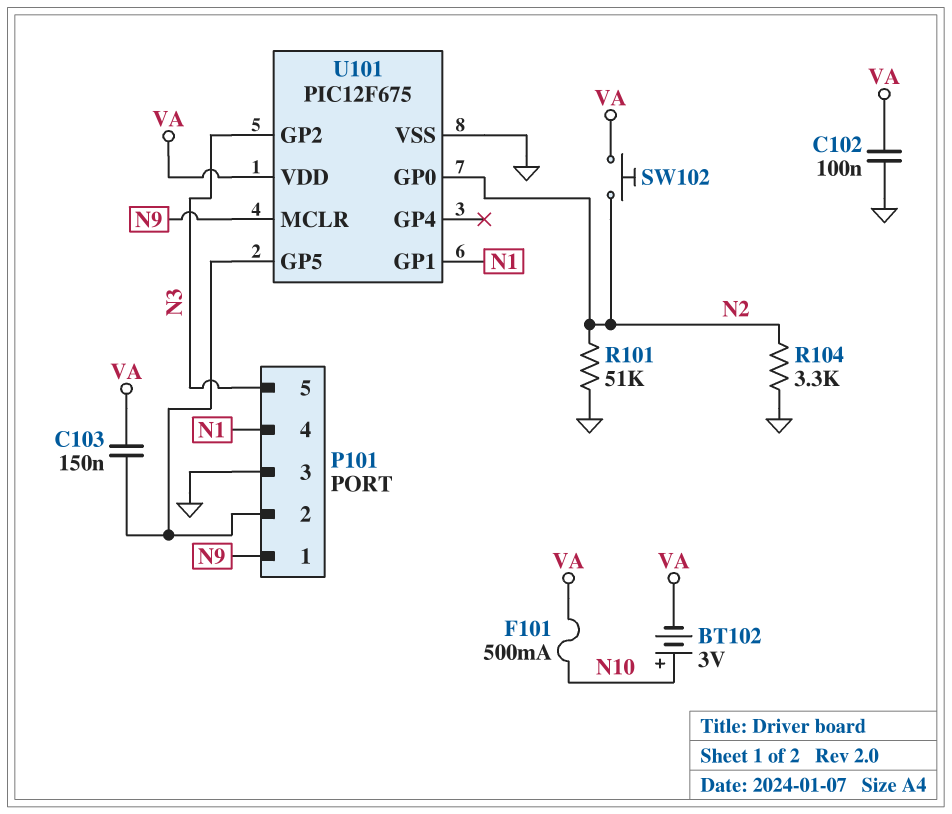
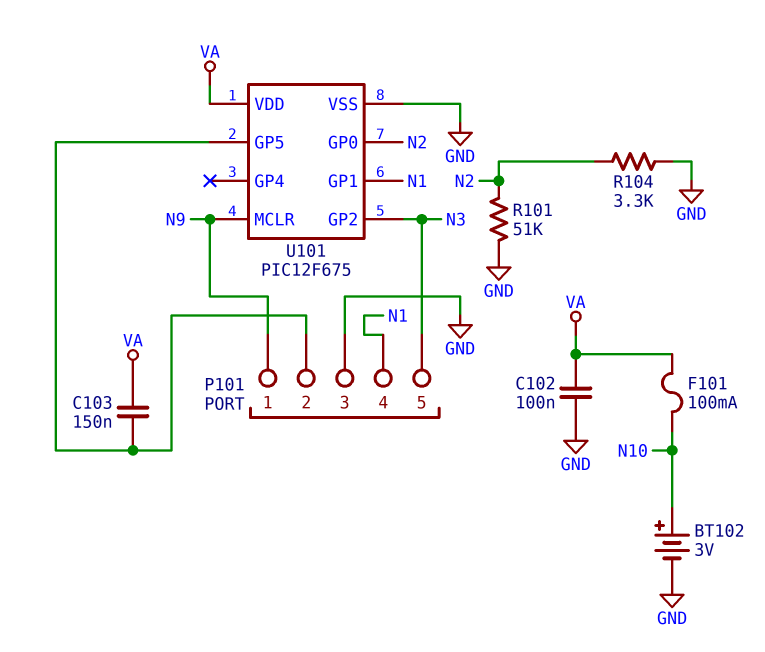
BT102: 3V (plus N10, minus VA) -> 3V (plus N10, minus GND)
F101: 500mA (N10, VA) -> 100mA (N10, VA)
SW102: button (N2, VA) -> none

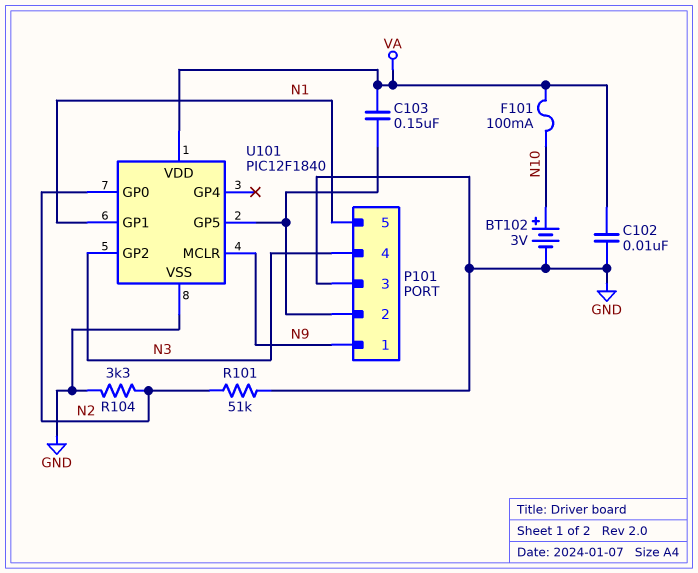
C102: 100nF (GND, VA) -> 10nF (GND, VA)
P101 pin 4: N1 -> N3
P101 pin 5: N3 -> N1
U101: PIC12F675 -> PIC12F1840

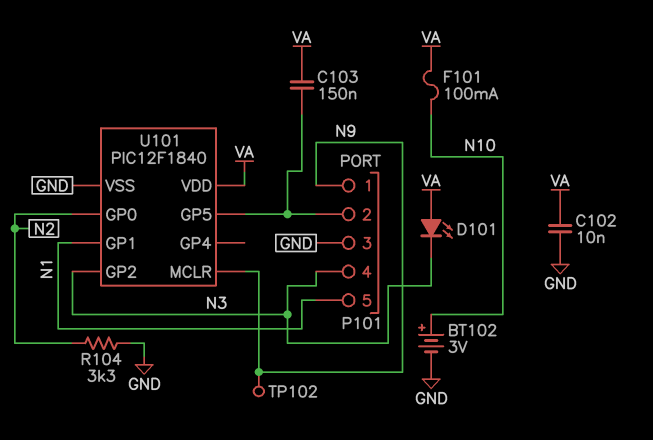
D101: none -> LED (A VA, K N3)
R101: 51k (GND, N2) -> none
TP102: none -> test point (N9)

